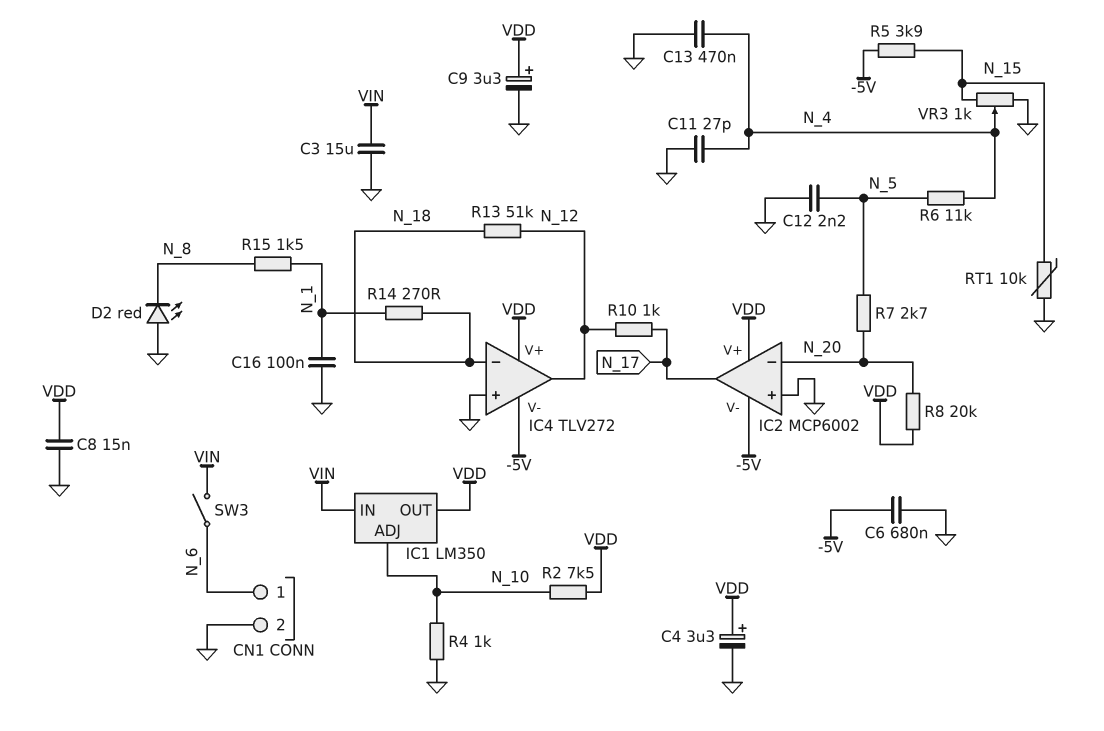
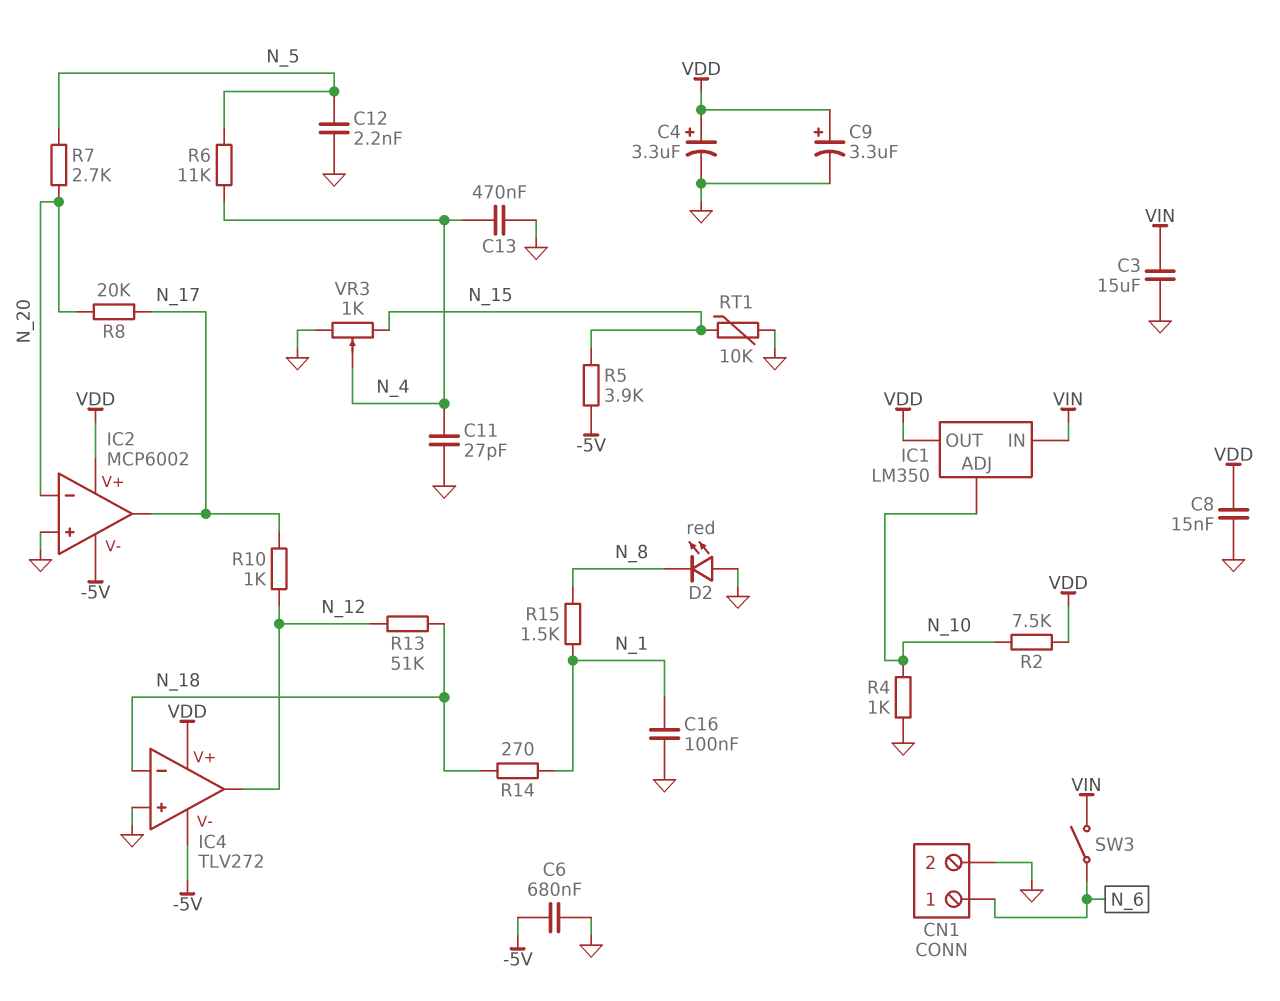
R8: 20k (N_20, VDD) -> 20k (N_17, N_20)

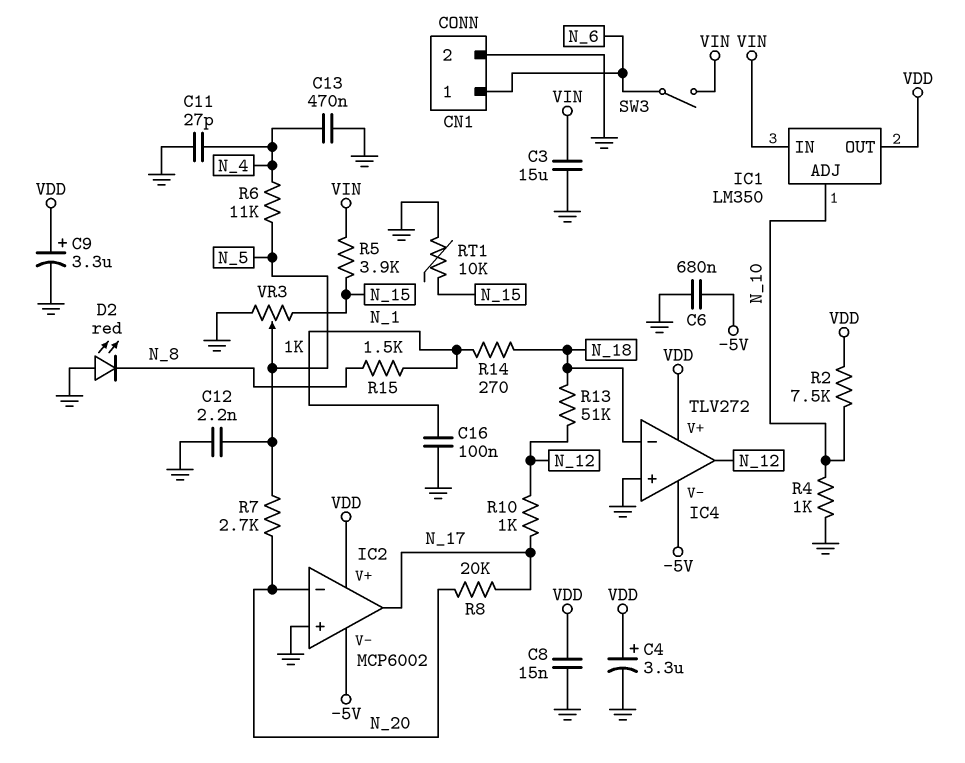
R5: 3.9k (-5V, N_15) -> 3.9k (N_15, VIN)
VR3: 1k (GND, N_15, wiper N_4) -> 1k (GND, N_15, wiper N_5)

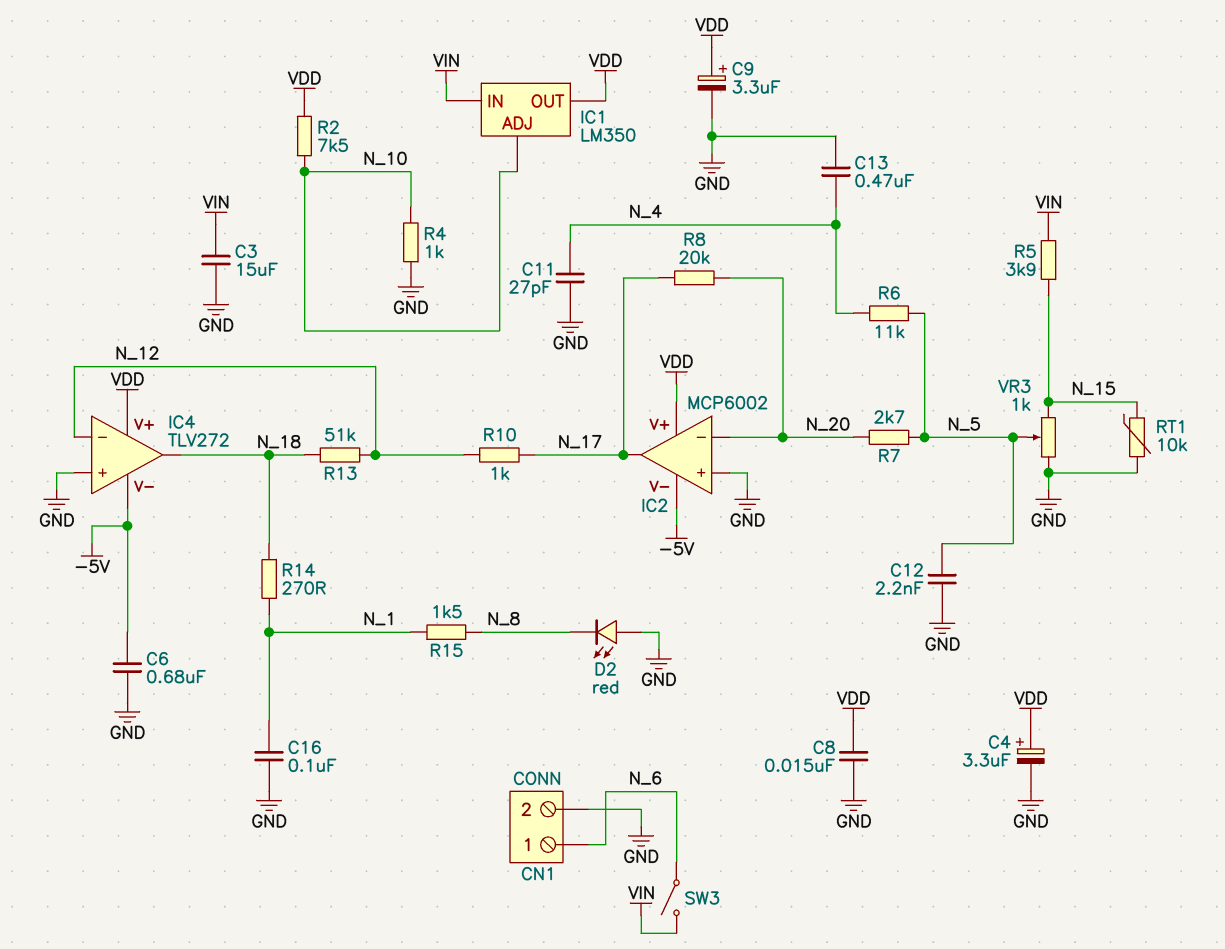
IC4 pin in-: N_18 -> N_12
IC4 pin out: N_12 -> N_18

